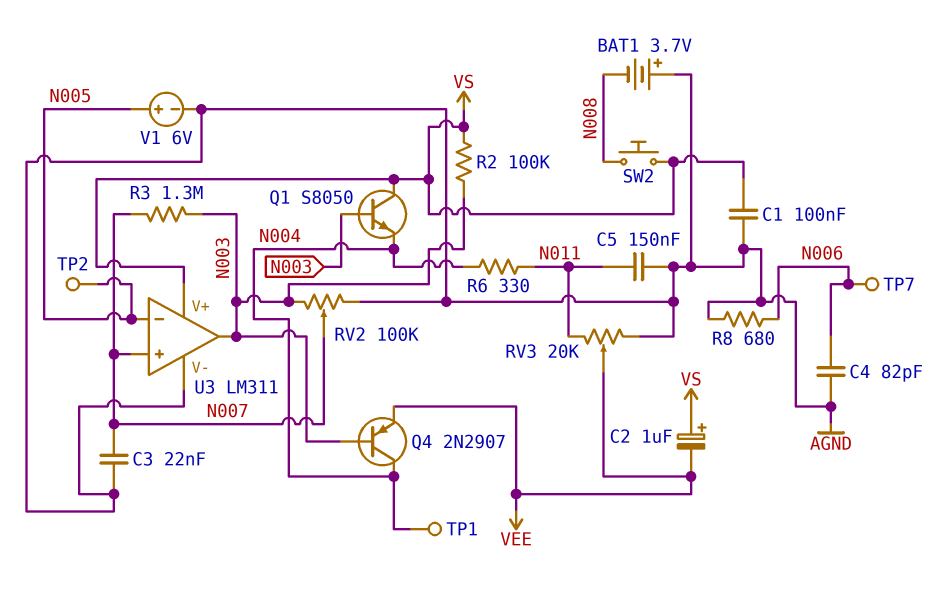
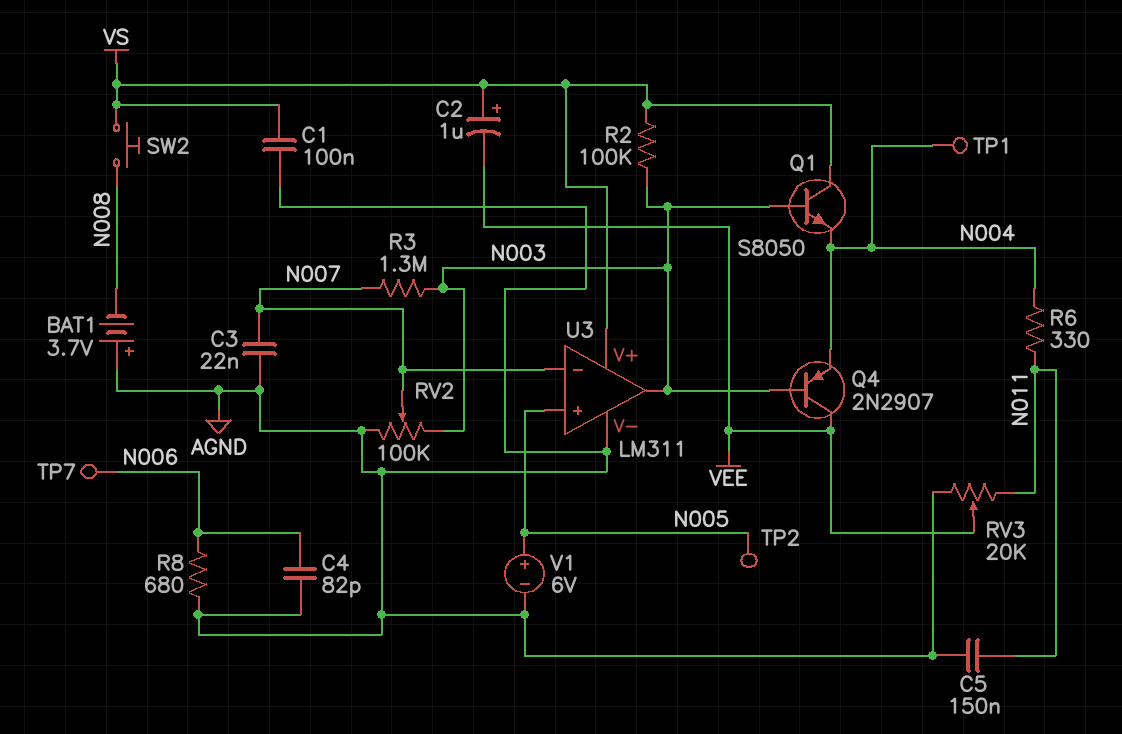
Q4: PNP 2N2907 (B N003, C N004, E VEE) -> PNP 2N2907 (B N003, C VEE, E N004)
U3 pin in+: N007 -> N005
U3 pin in-: N005 -> N007

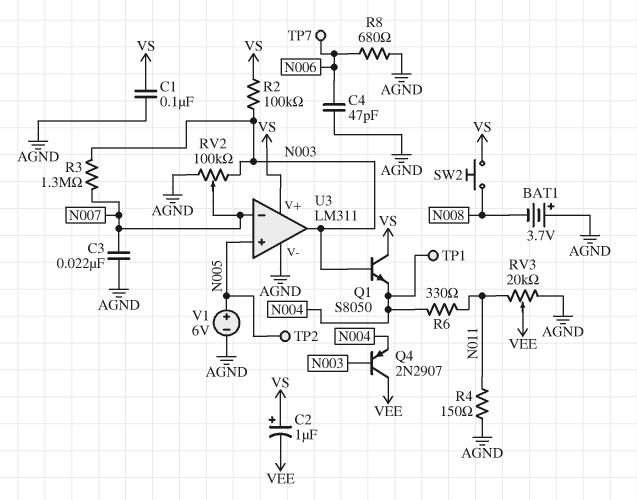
C4: 82pF (AGND, N006) -> 47pF (AGND, N006)
C5: 150nF (AGND, N011) -> none
R4: none -> 150 (AGND, N011)

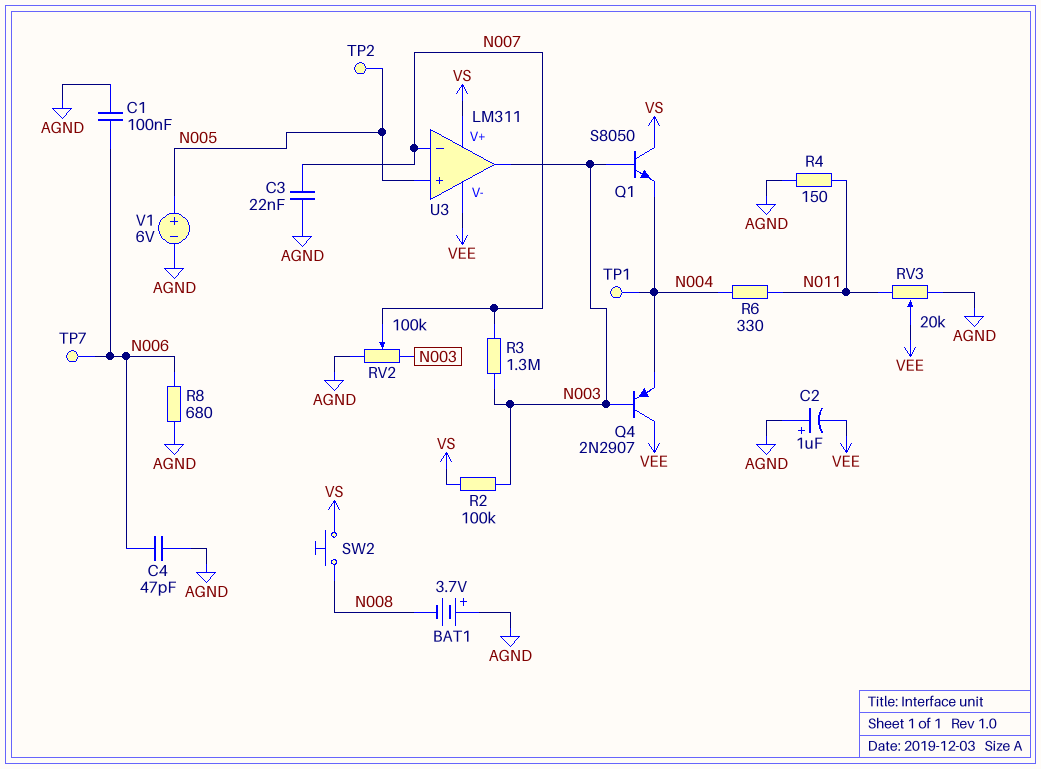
C1: 100nF (AGND, VS) -> 100nF (AGND, N006)
C2: 1uF (plus VS, minus VEE) -> 1uF (plus AGND, minus VEE)
U3 pin V-: AGND -> VEE

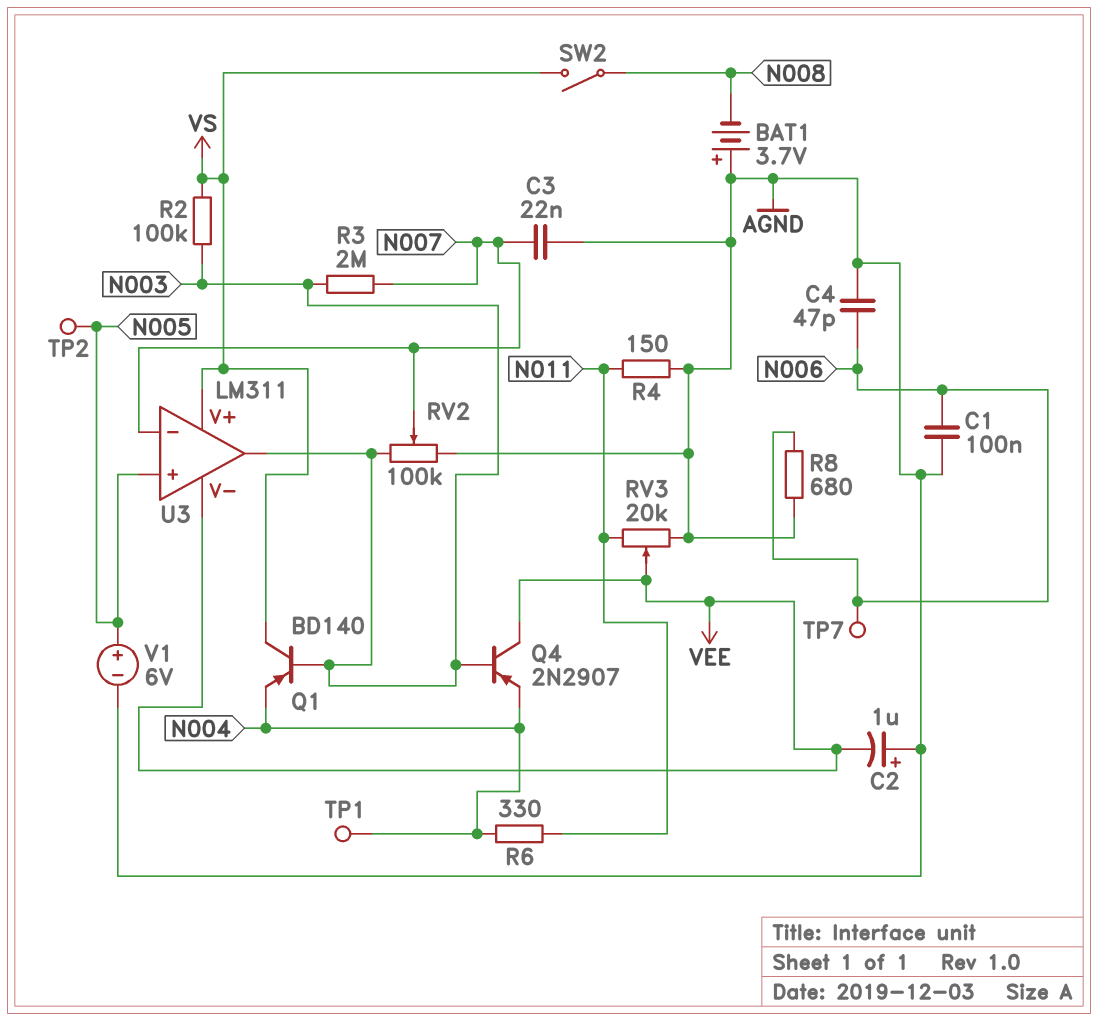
Q1: NPN S8050 (B N003, C VS, E N004) -> PNP BD140 (B N003, C VS, E N004)
R3: 1.3M (N003, N007) -> 2M (N003, N007)
SW2: button (N008, VS) -> switch (N008, VS)

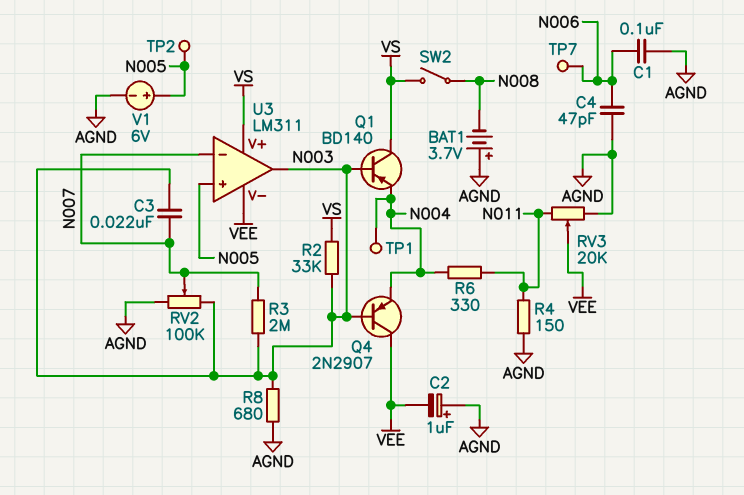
C3: 22nF (AGND, N007) -> 22nF (N003, N007)
R2: 100k (N003, VS) -> 33k (N003, VS)
R8: 680 (AGND, N006) -> 680 (AGND, N003)

